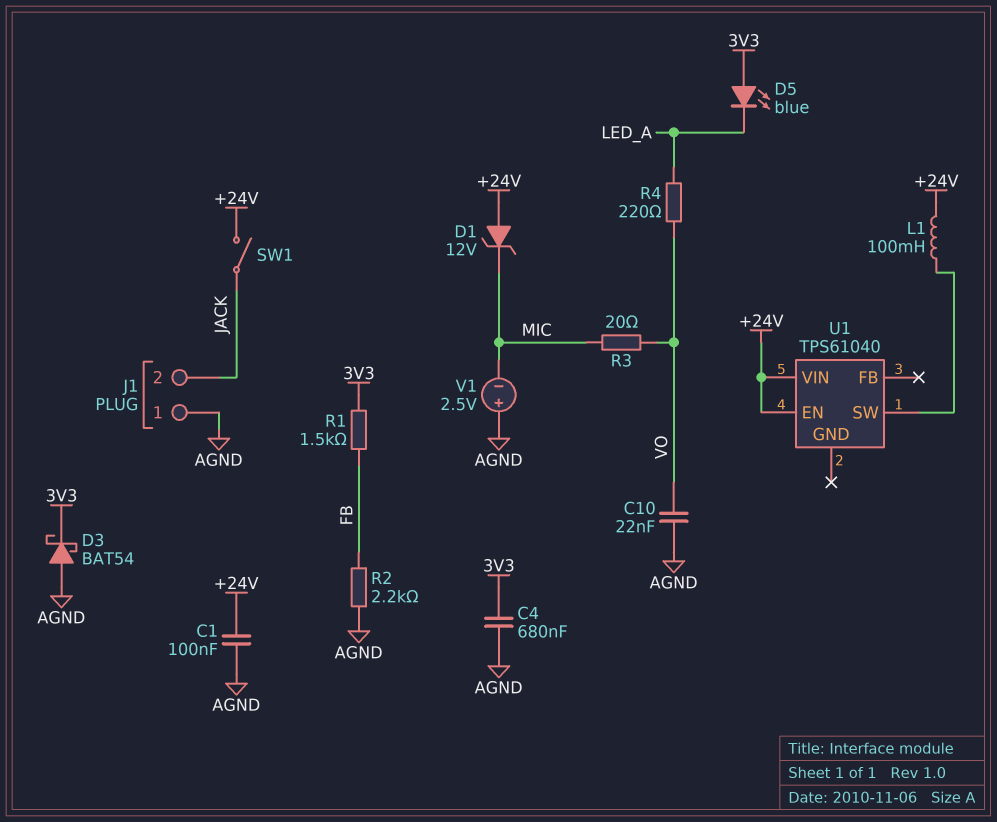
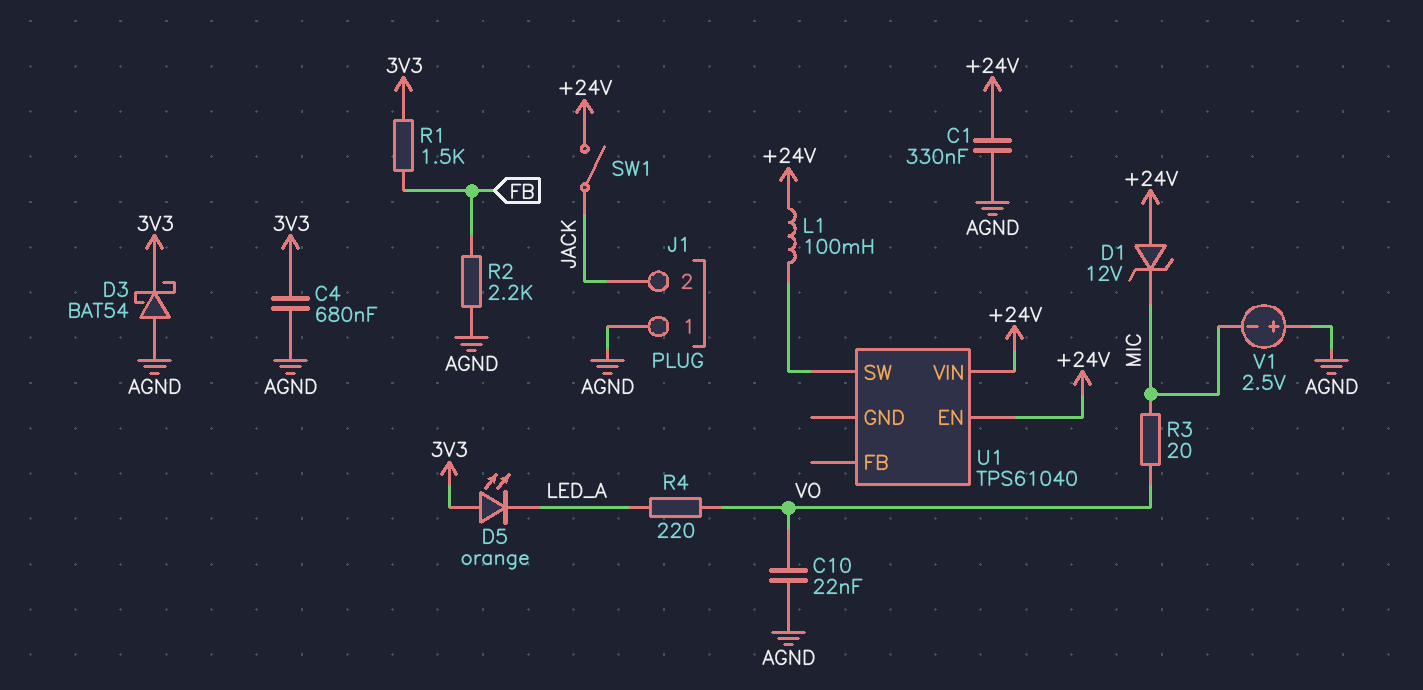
C1: 100nF (+24V, AGND) -> 330nF (+24V, AGND)
D5: LED blue (A 3V3, K LED_A) -> LED orange (A 3V3, K LED_A)

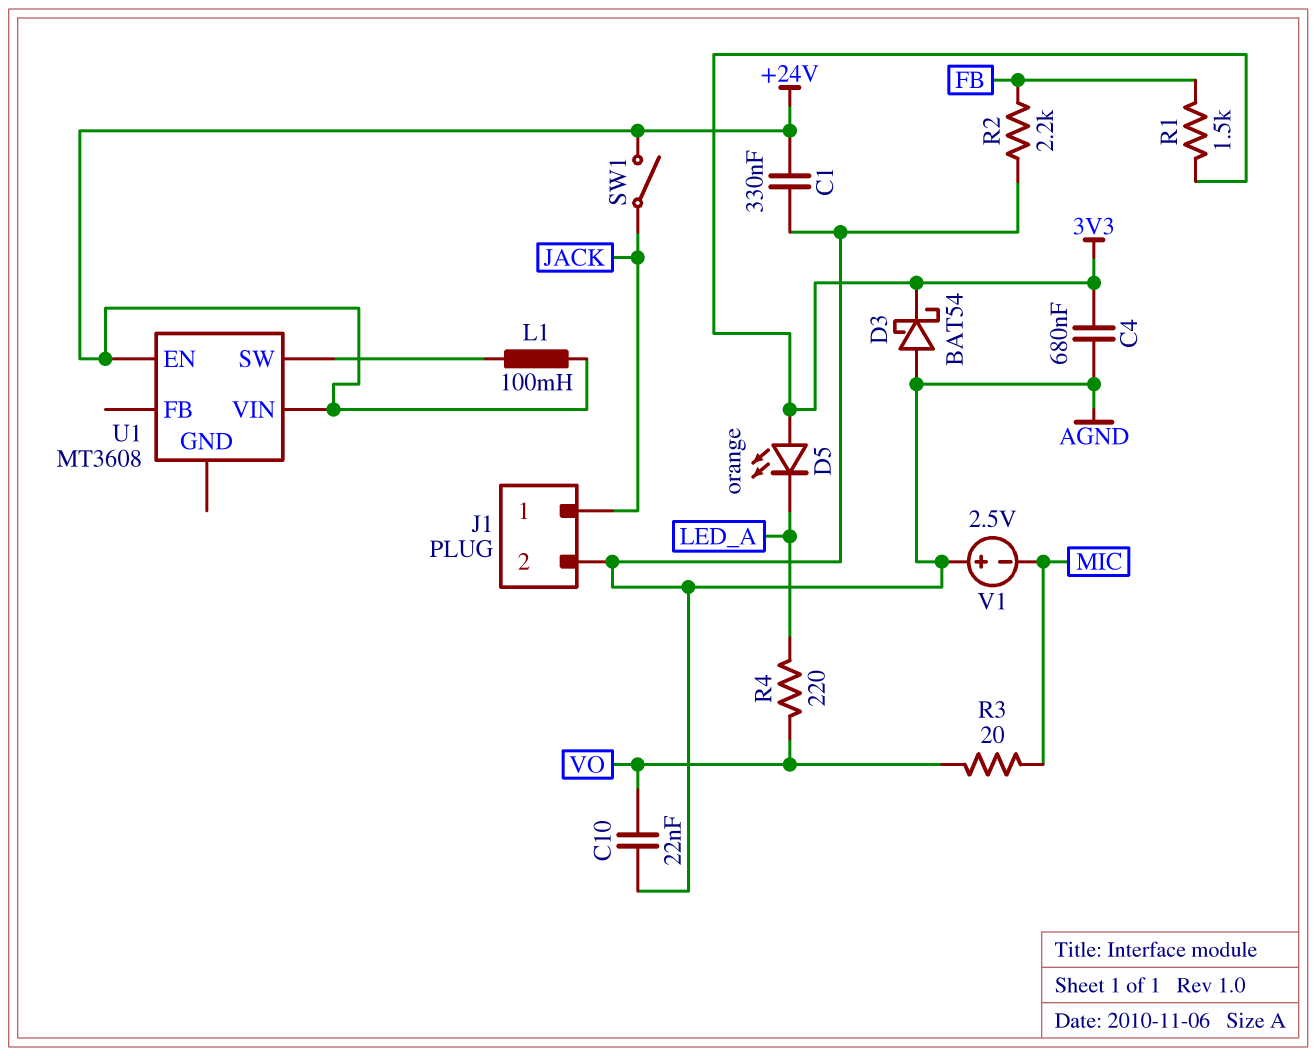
D1: zener 12V (A +24V, K MIC) -> none
J1 pin 1: AGND -> JACK
J1 pin 2: JACK -> AGND
U1: TPS61040 -> MT3608

